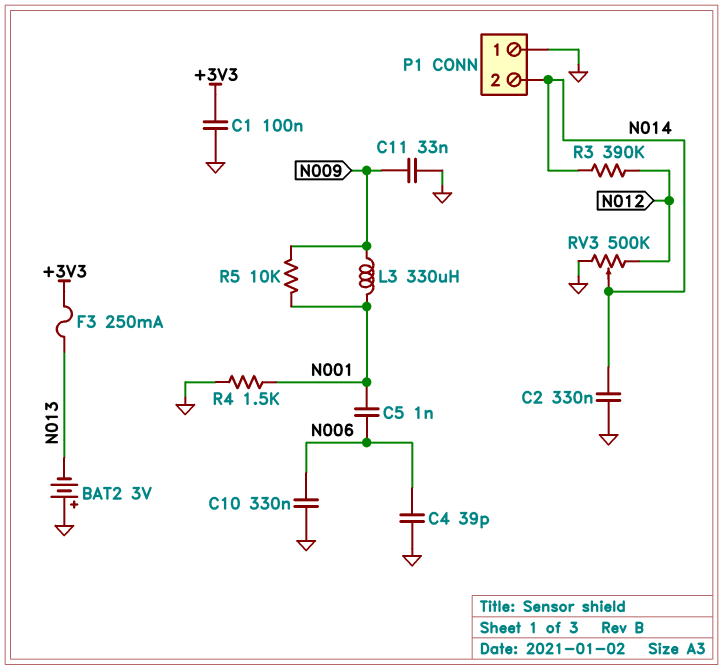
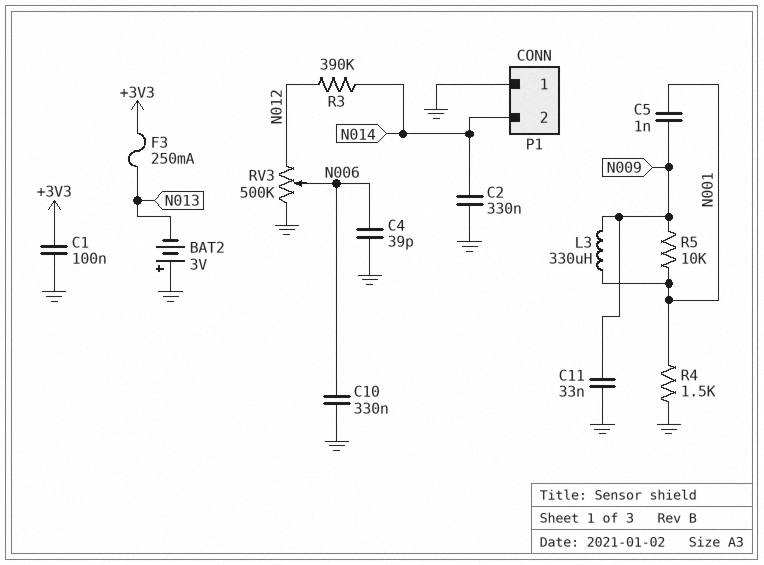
C5: 1nF (N001, N006) -> 1nF (N001, N009)
RV3: 500k (GND, N012, wiper N014) -> 500k (GND, N012, wiper N006)

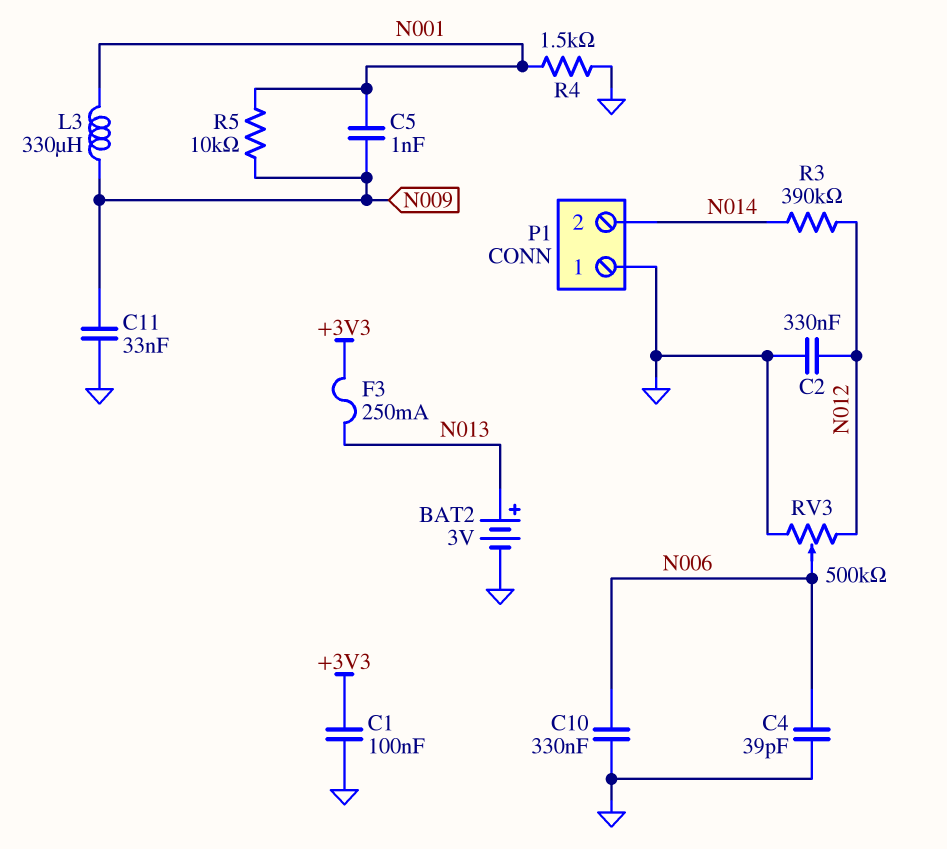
BAT2: 3V (plus GND, minus N013) -> 3V (plus N013, minus GND)
C2: 330nF (GND, N014) -> 330nF (GND, N012)

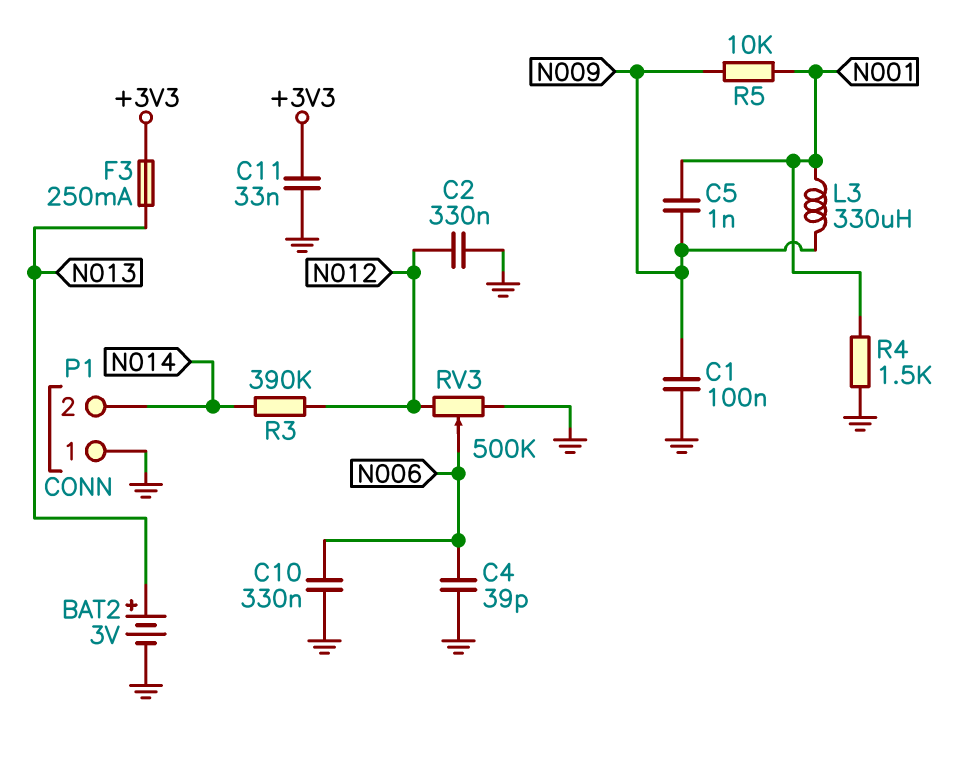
C1: 100nF (+3V3, GND) -> 100nF (GND, N009)
C11: 33nF (GND, N009) -> 33nF (+3V3, GND)

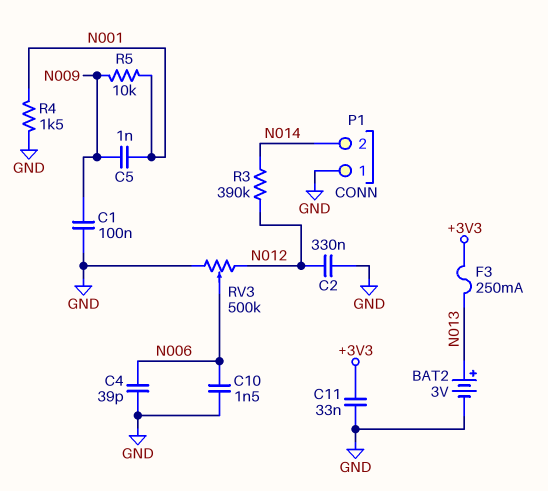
C10: 330nF (GND, N006) -> 1.5nF (GND, N006)
L3: 330uH (N001, N009) -> none

